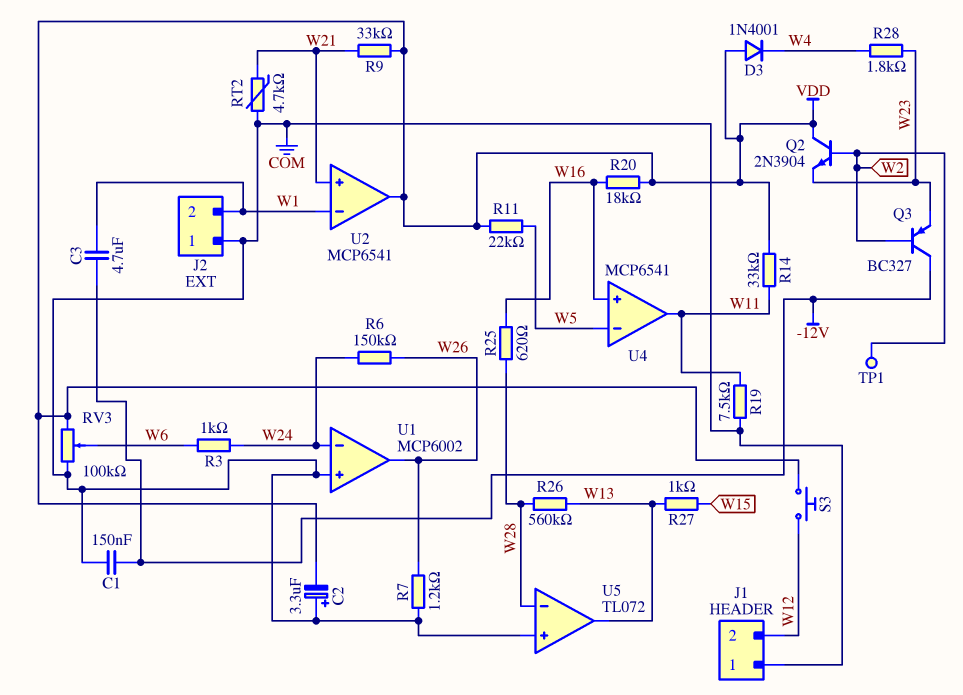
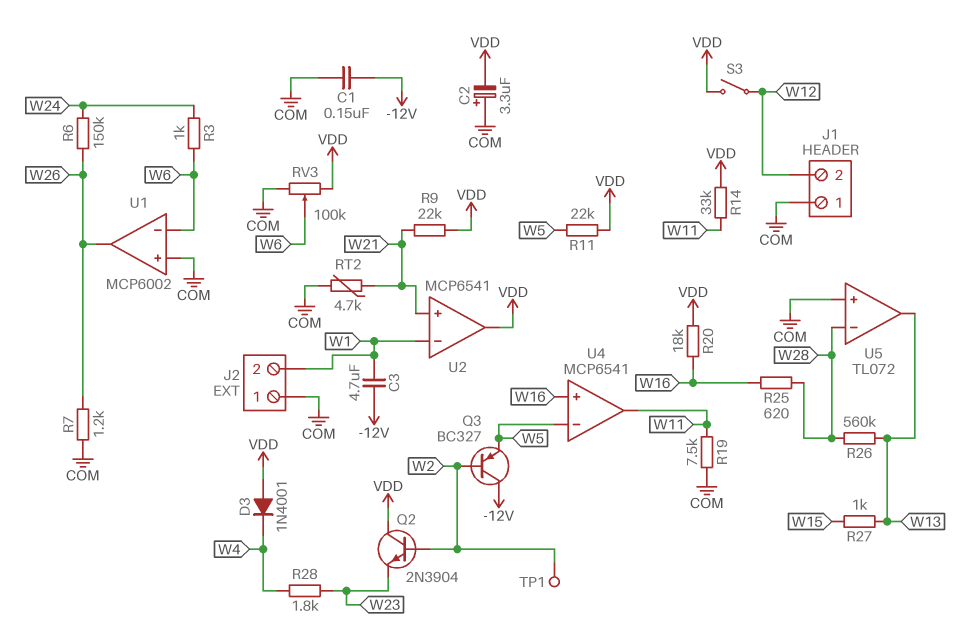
Q3: PNP BC327 (B W2, C -12V, E W23) -> PNP BC327 (B W2, C -12V, E W5)
R9: 33k (VDD, W21) -> 22k (VDD, W21)
S3: button (VDD, W12) -> switch (VDD, W12)
U1 pin in-: W24 -> W6

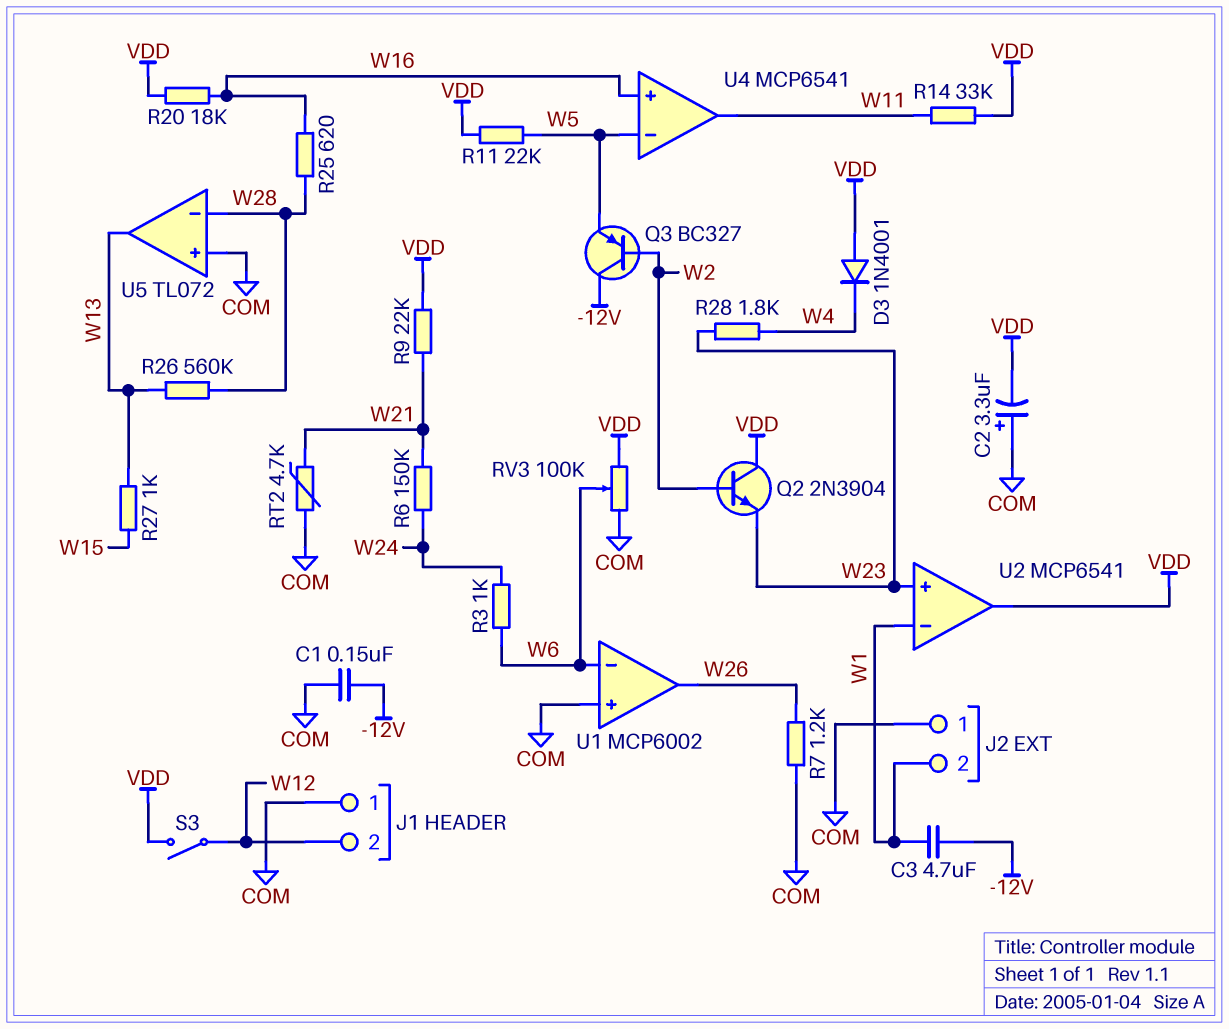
R6: 150k (W24, W26) -> 150k (W21, W24)
R19: 7.5k (COM, W11) -> none
TP1: test point (W2) -> none
U2 pin in+: W21 -> W23

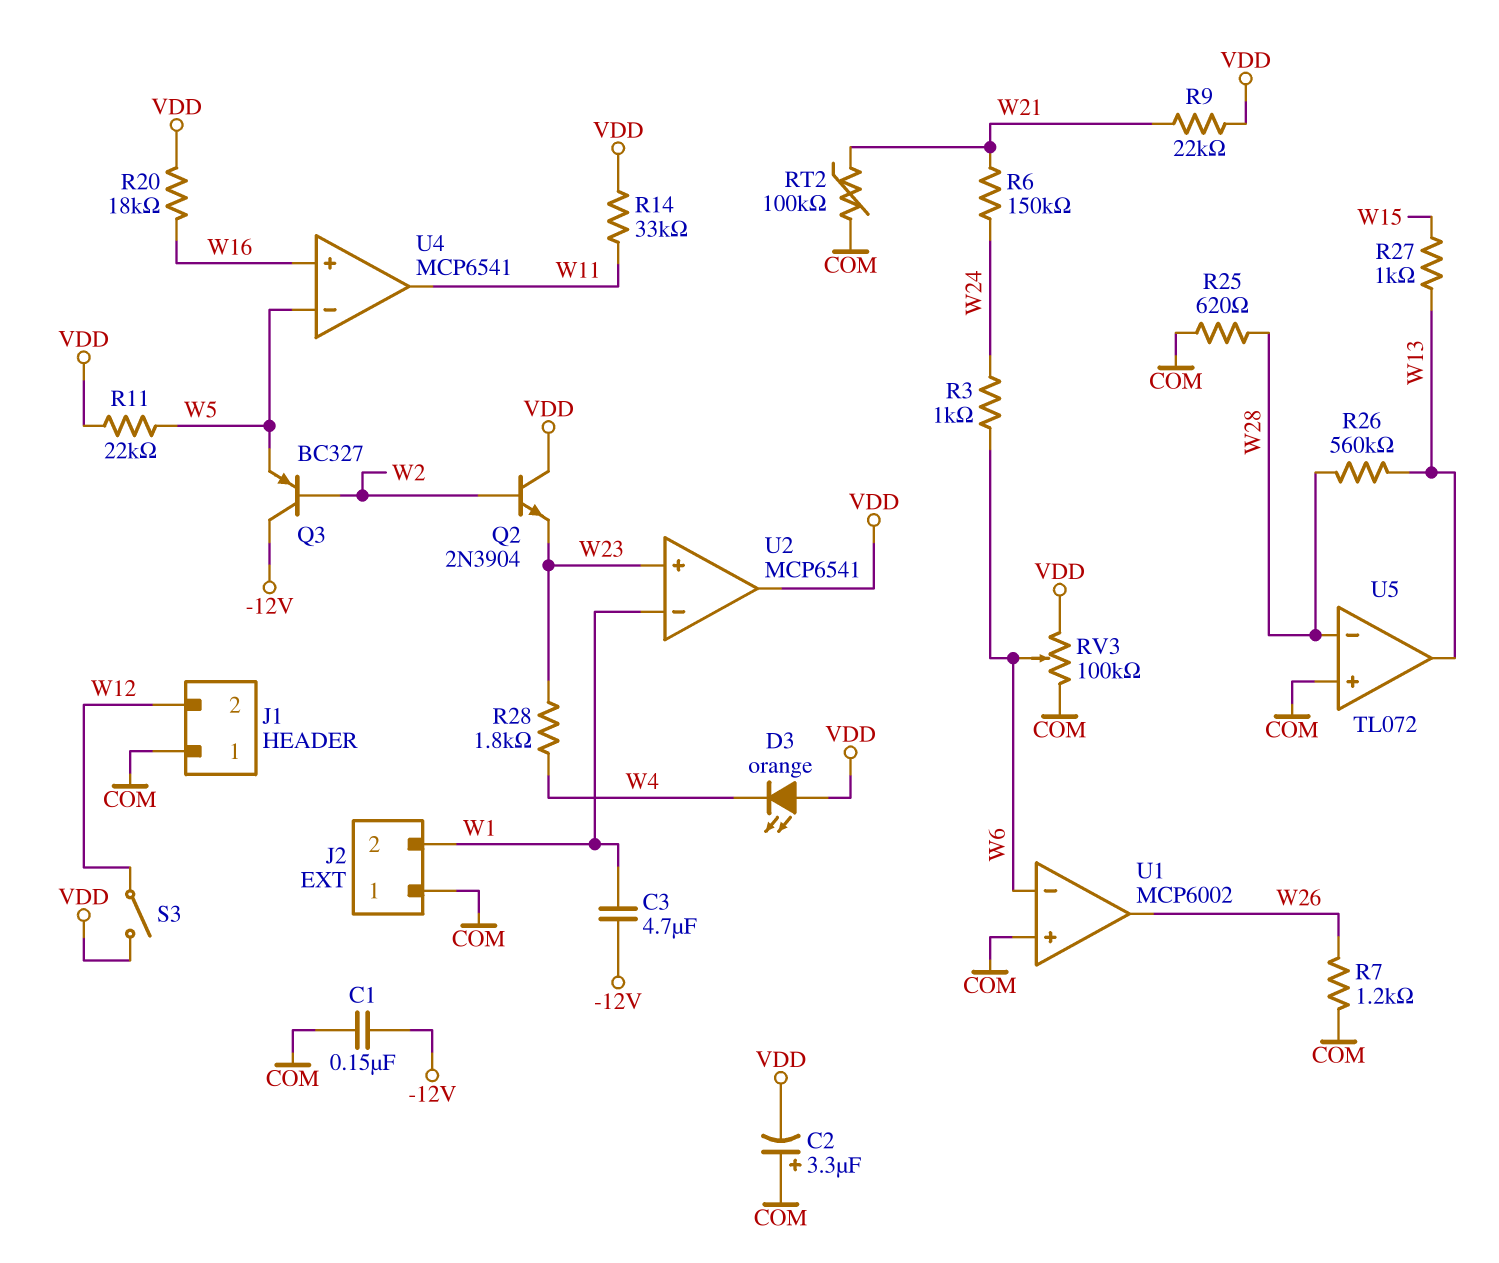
D3: diode 1N4001 (A VDD, K W4) -> LED orange (A VDD, K W4)
R25: 620 (W16, W28) -> 620 (COM, W28)
RT2: 4.7k (COM, W21) -> 100k (COM, W21)

